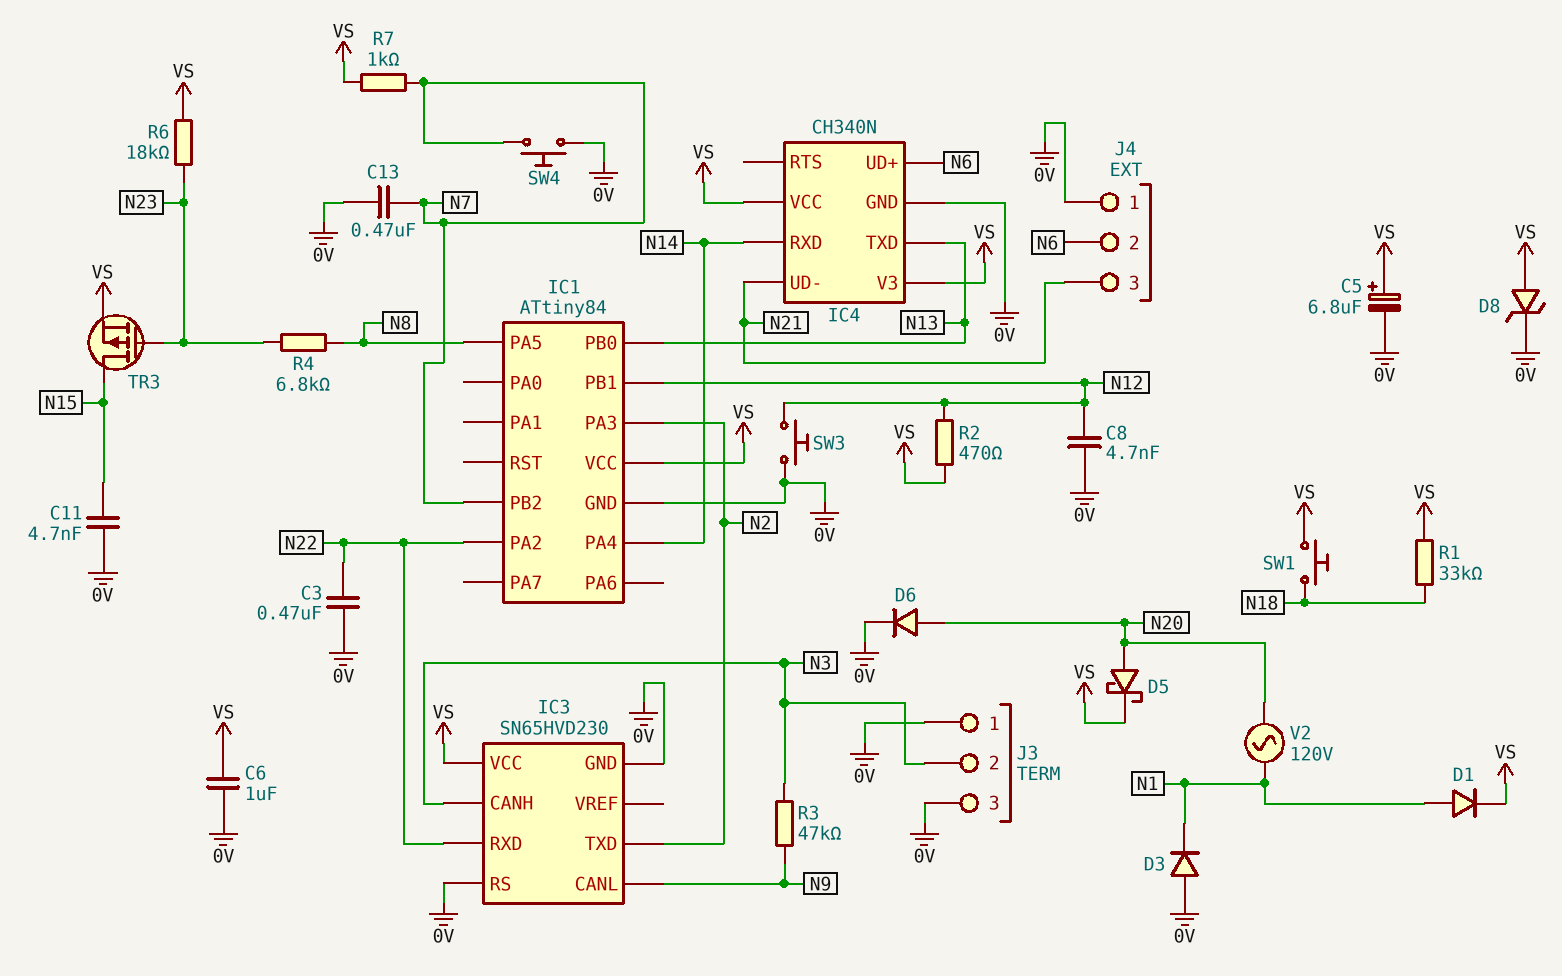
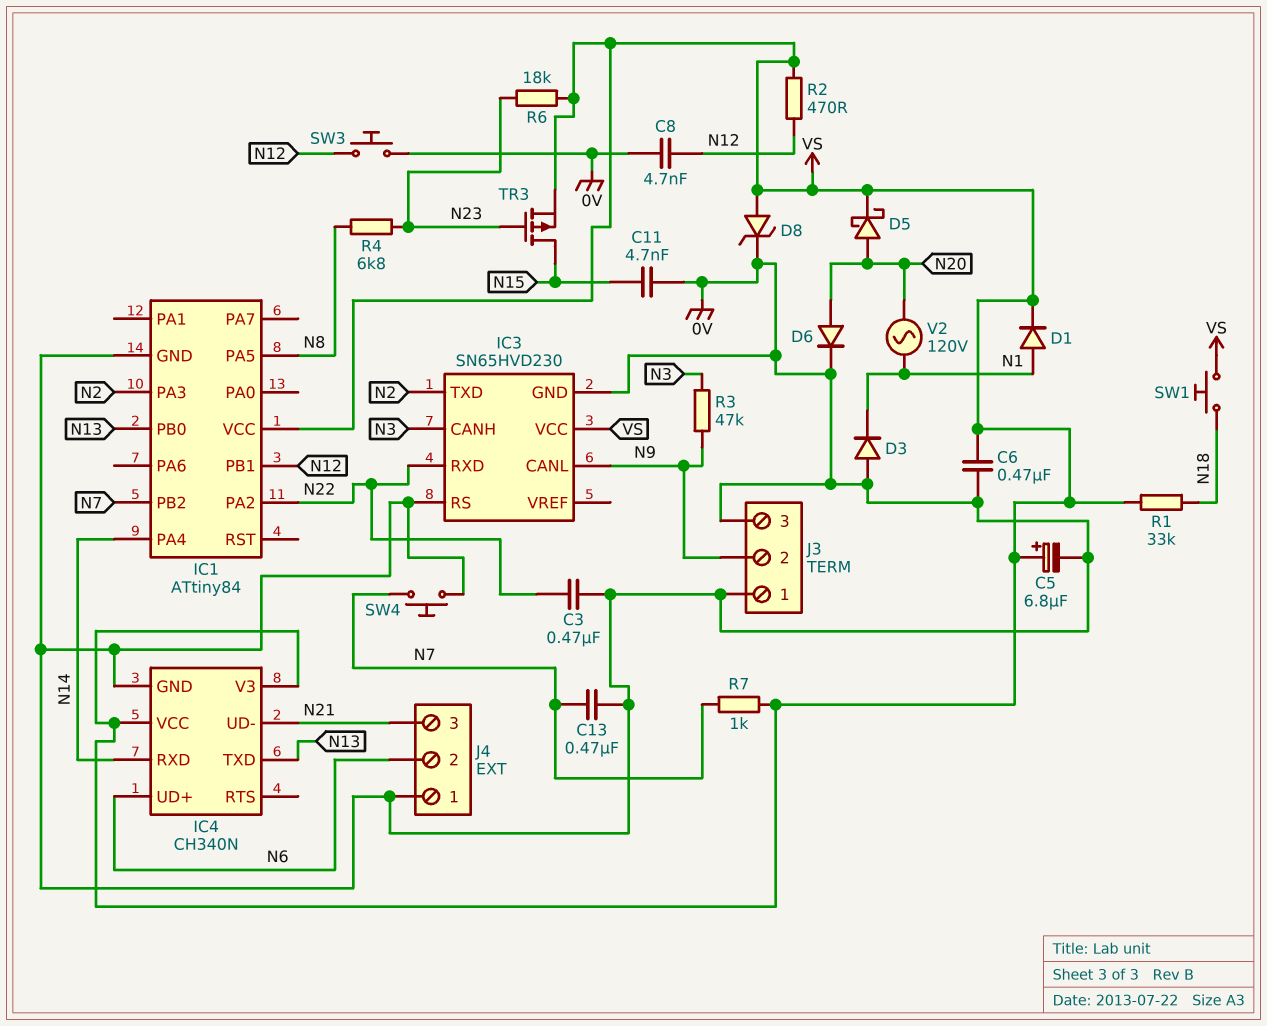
C6: 1uF (0V, VS) -> 470nF (0V, VS)
J3 pin 2: N3 -> N9

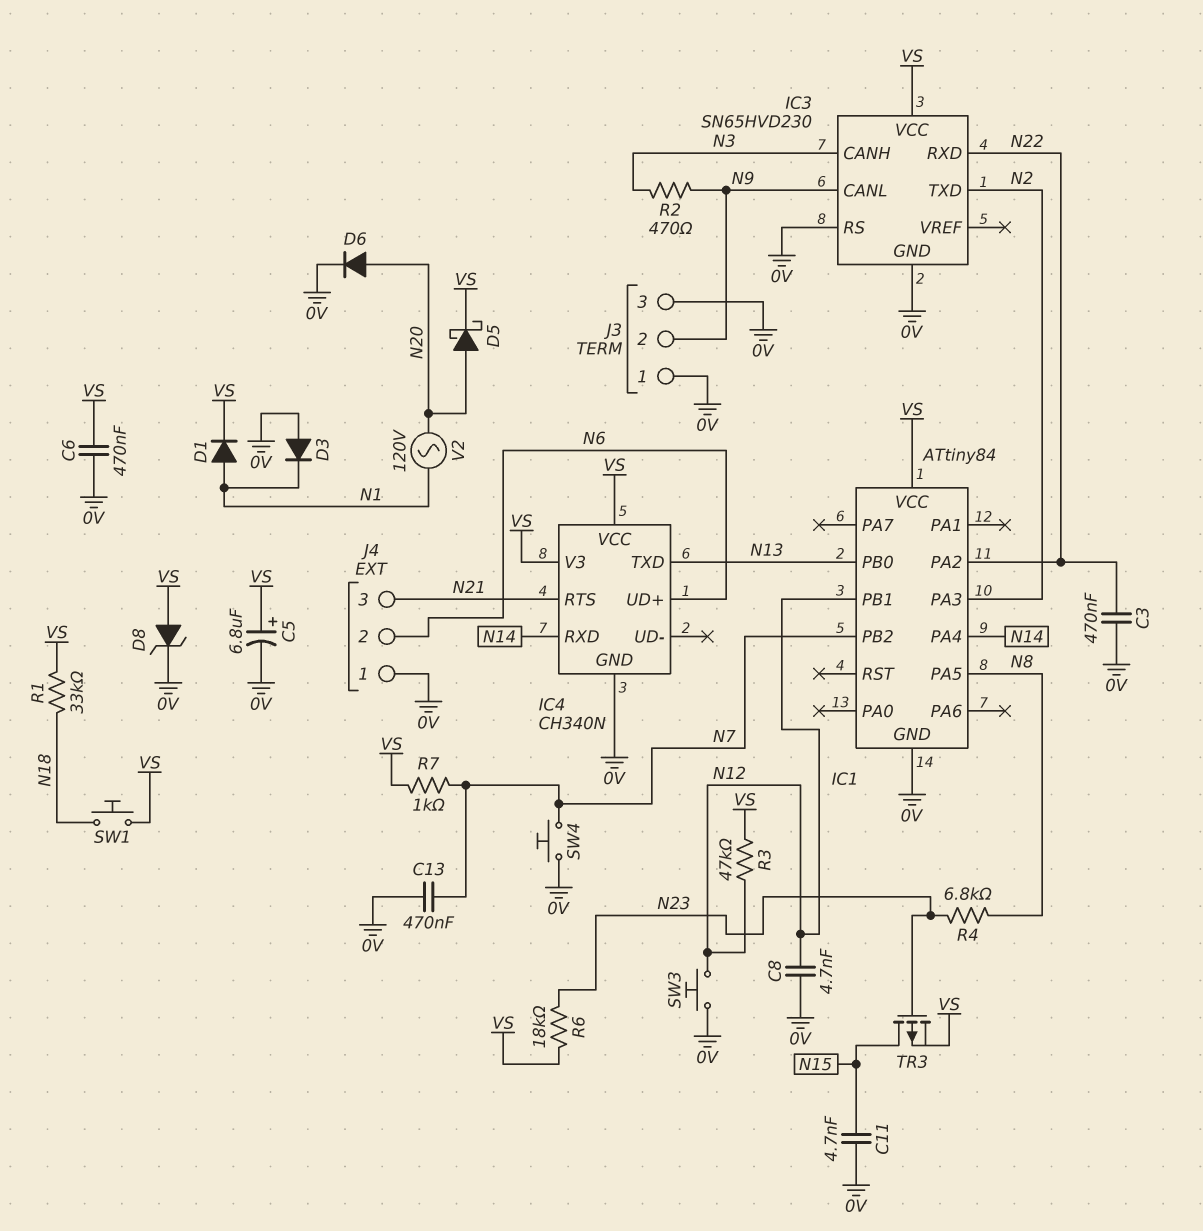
IC4 pin RTS: none -> N21
IC4 pin UD-: N21 -> none
R2: 470 (N12, VS) -> 470 (N3, N9)
R3: 47k (N3, N9) -> 47k (N12, VS)

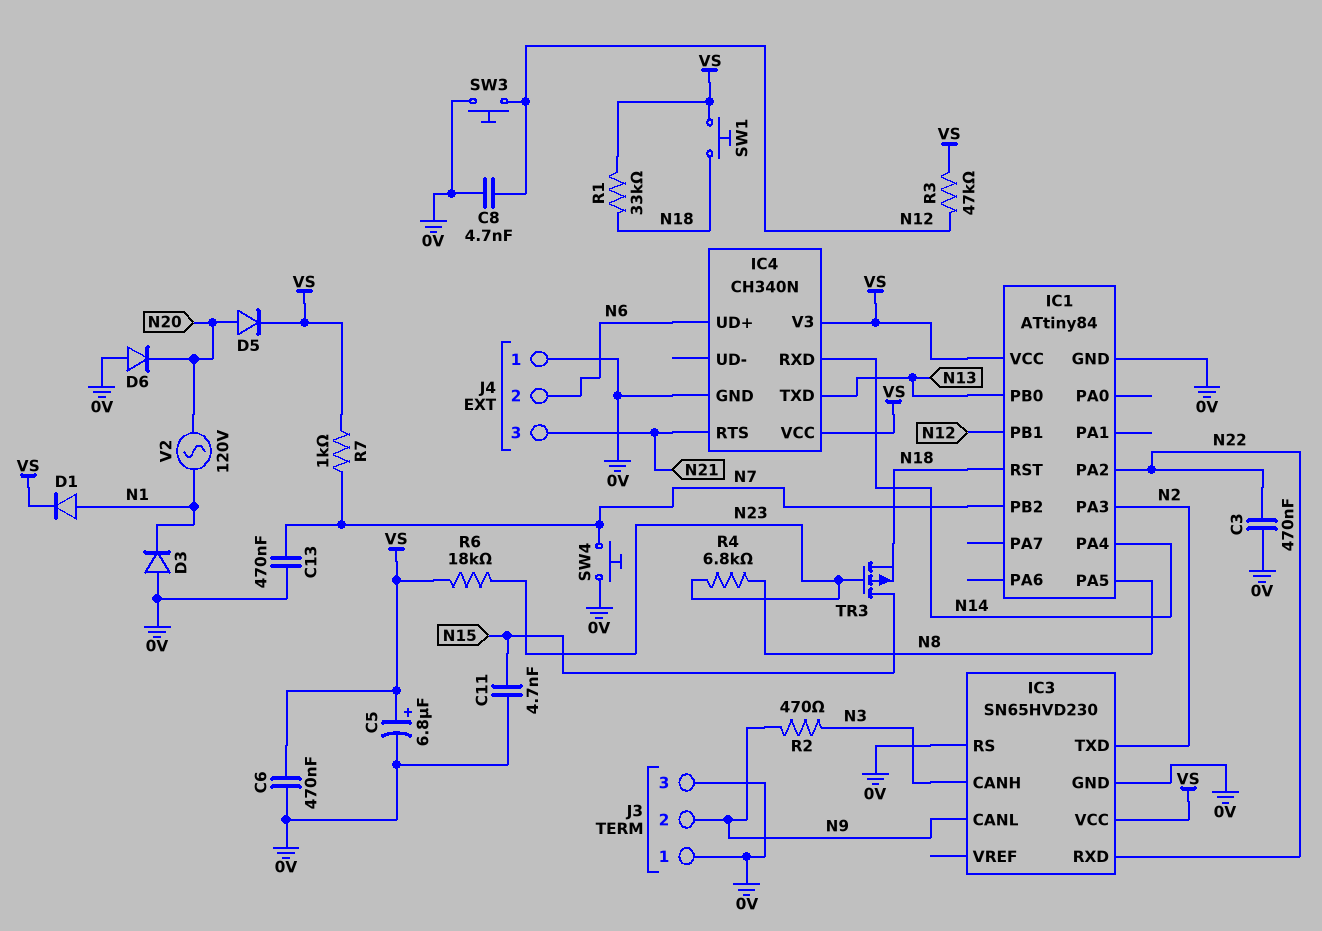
D5: schottky (A N20, K VS) -> diode (A N20, K VS)
D6: diode (A N20, K 0V) -> diode (A 0V, K N20)
D8: zener (A VS, K 0V) -> none
IC1 pin RST: none -> N18
TR3: PMOS (G N23, D N15, S VS) -> PMOS (G N23, D N15, S N18)

